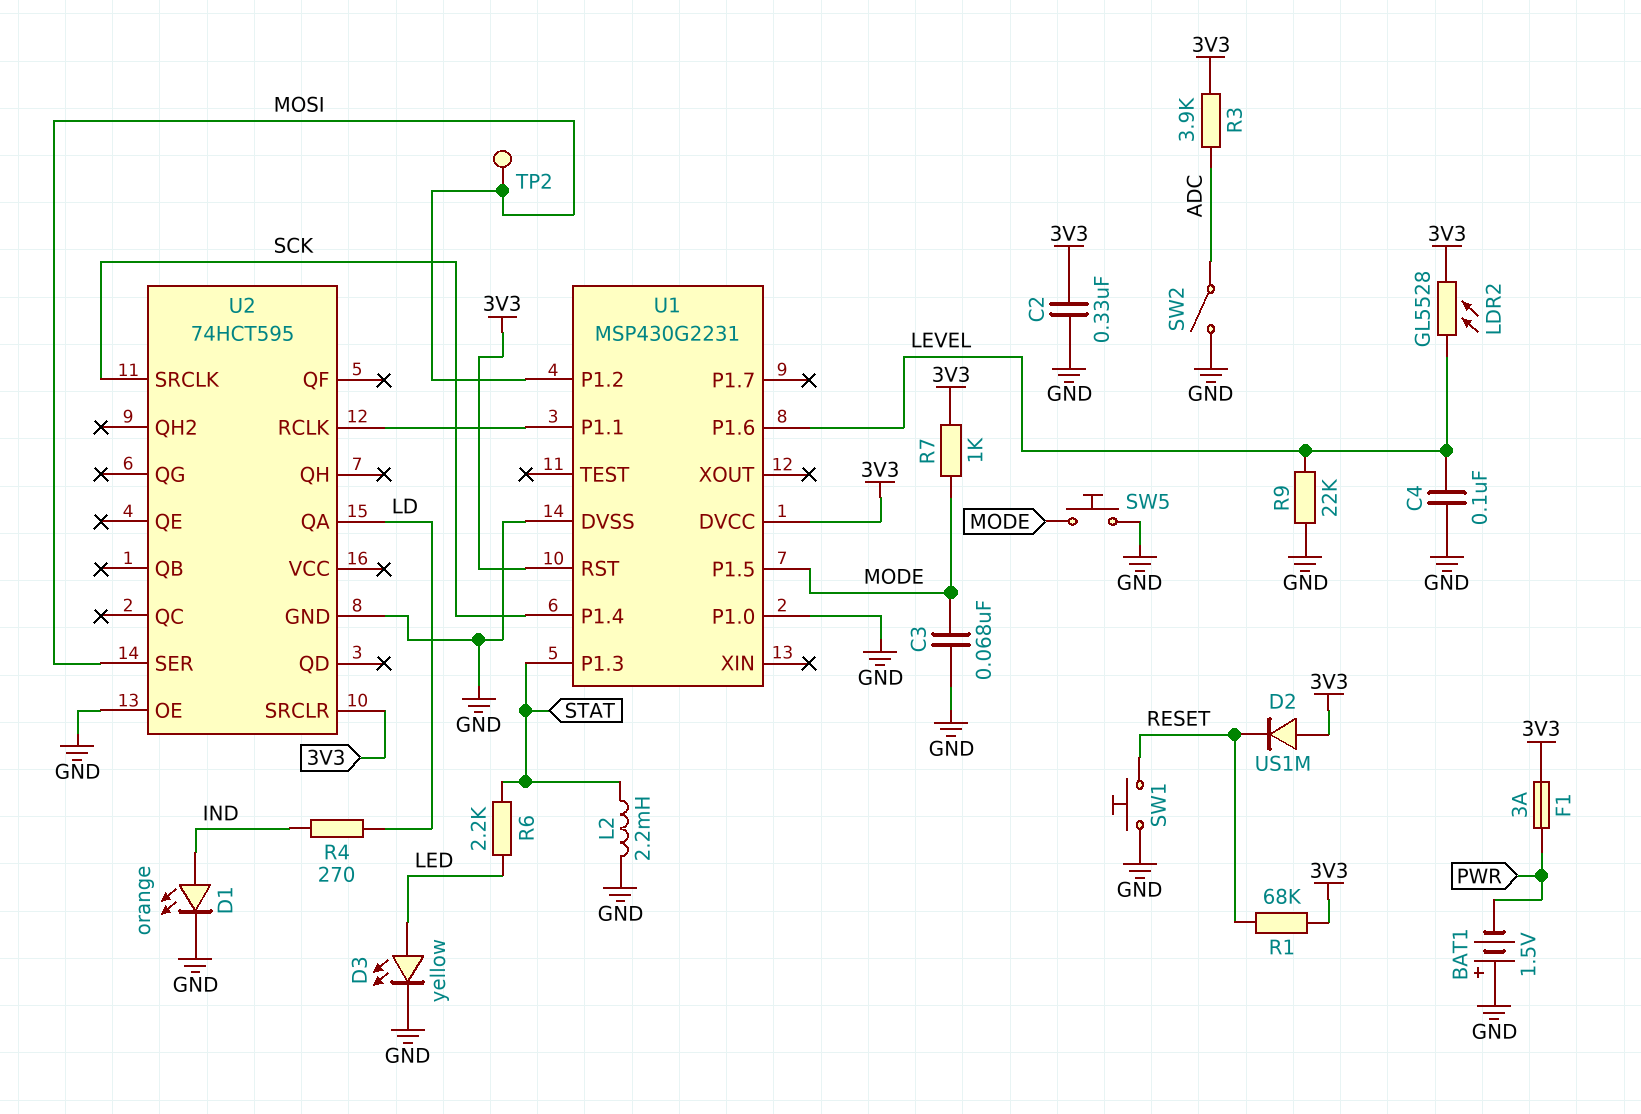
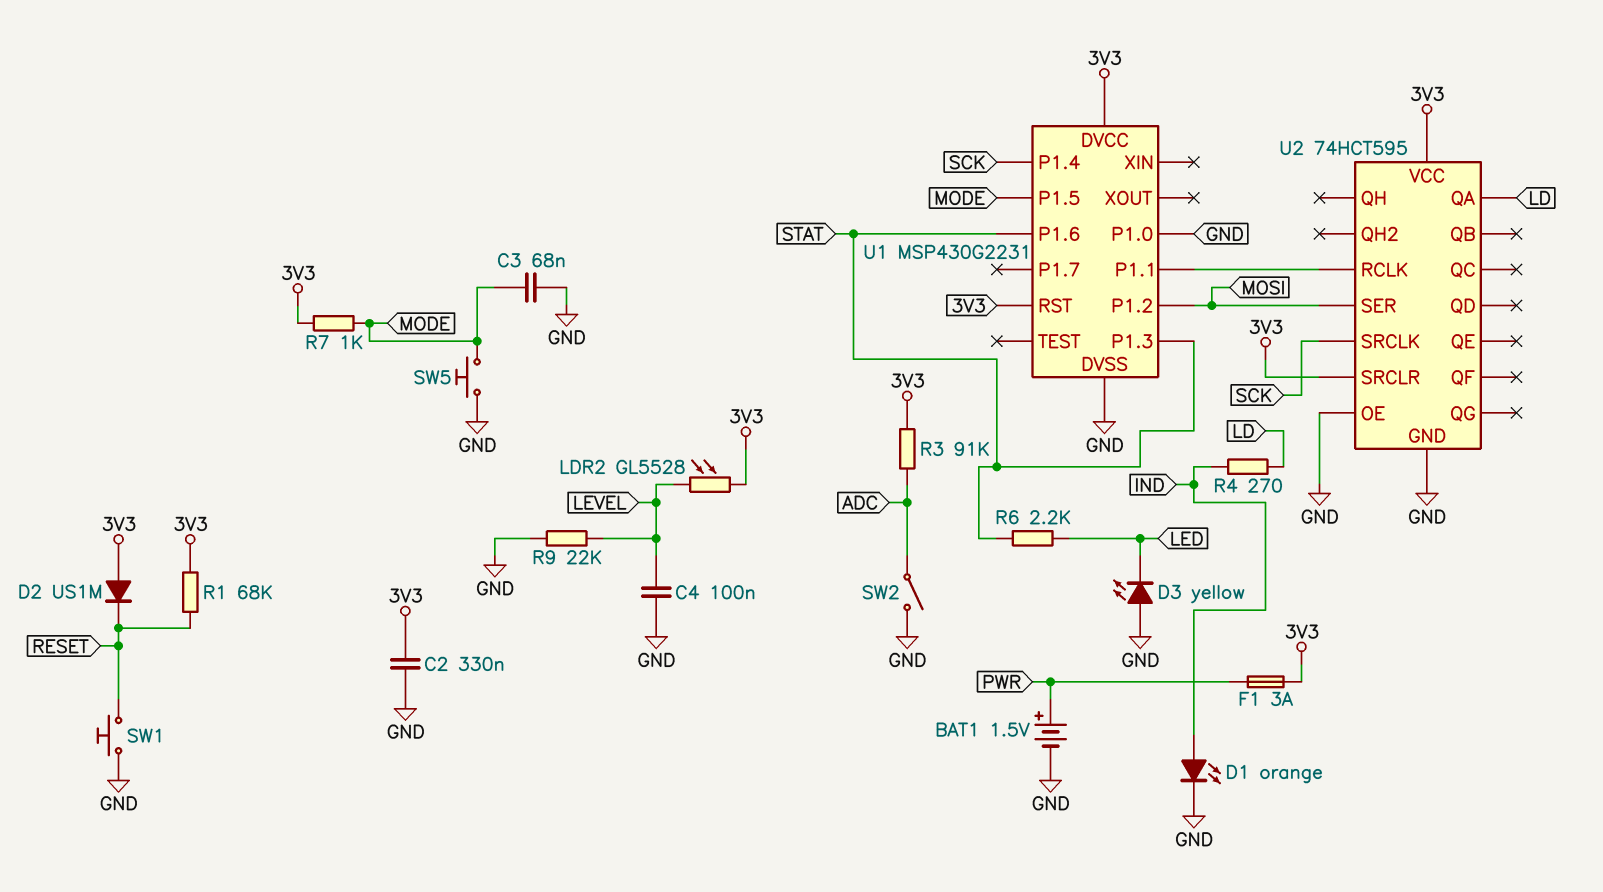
BAT1: 1.5V (plus GND, minus PWR) -> 1.5V (plus PWR, minus GND)
D3: LED yellow (A LED, K GND) -> LED yellow (A GND, K LED)
L2: 2.2mH (GND, STAT) -> none
R3: 3.9k (3V3, ADC) -> 91k (3V3, ADC)
TP2: test point (MOSI) -> none
U1 pin P1.6: LEVEL -> STAT
U2 pin VCC: none -> 3V3

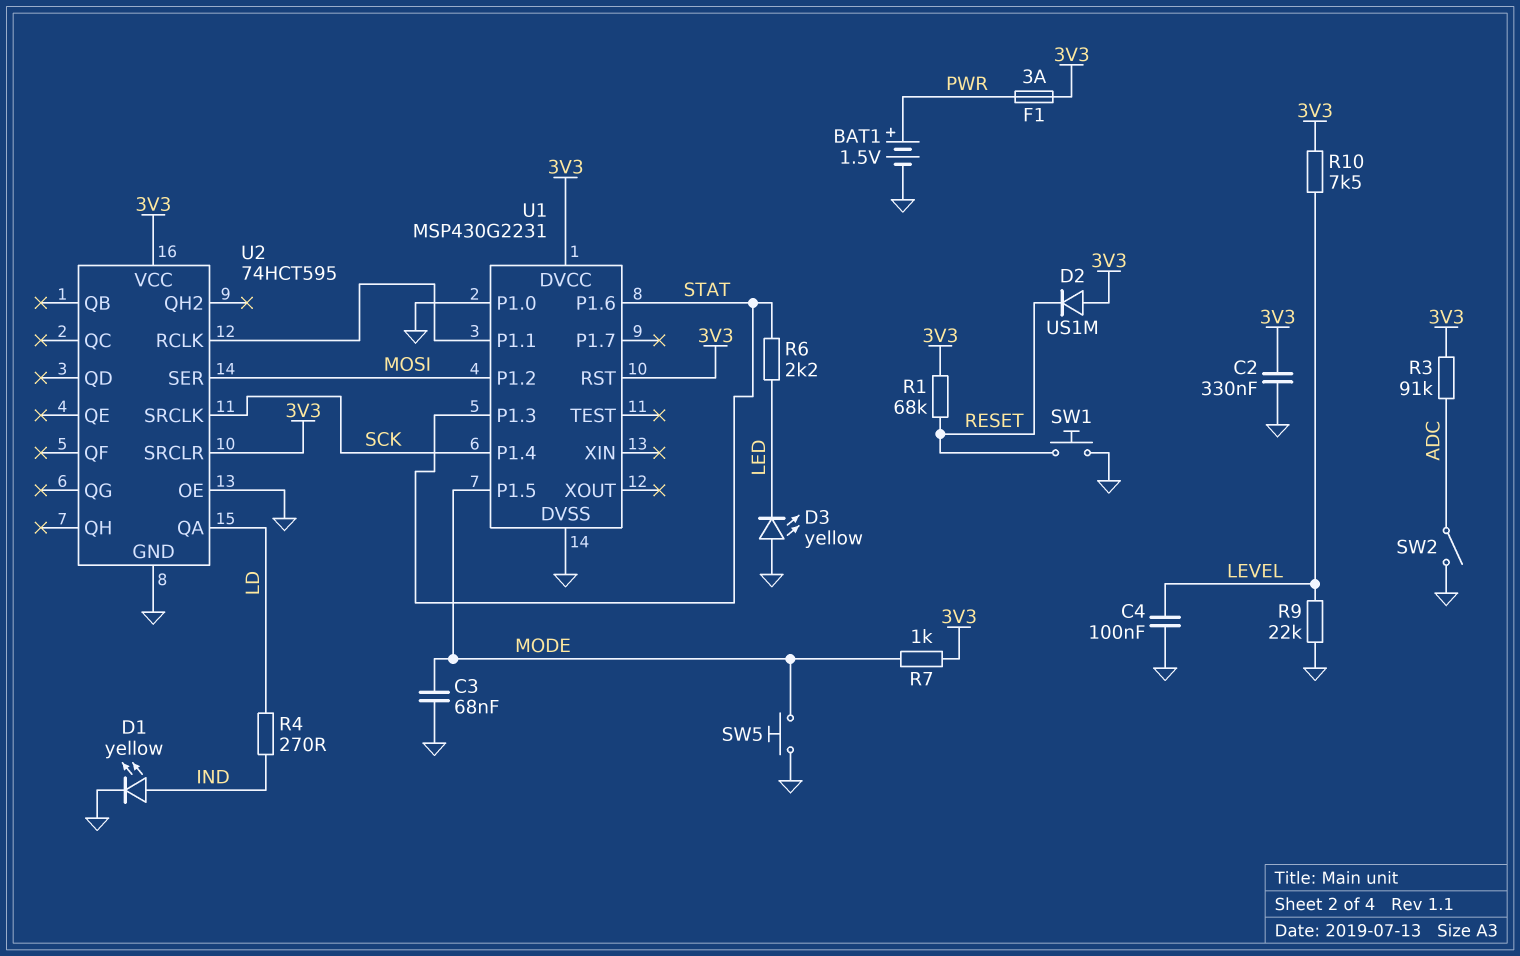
D1: LED orange (A IND, K GND) -> LED yellow (A IND, K GND)
LDR2: GL5528 (3V3, LEVEL) -> none
R10: none -> 7.5k (3V3, LEVEL)

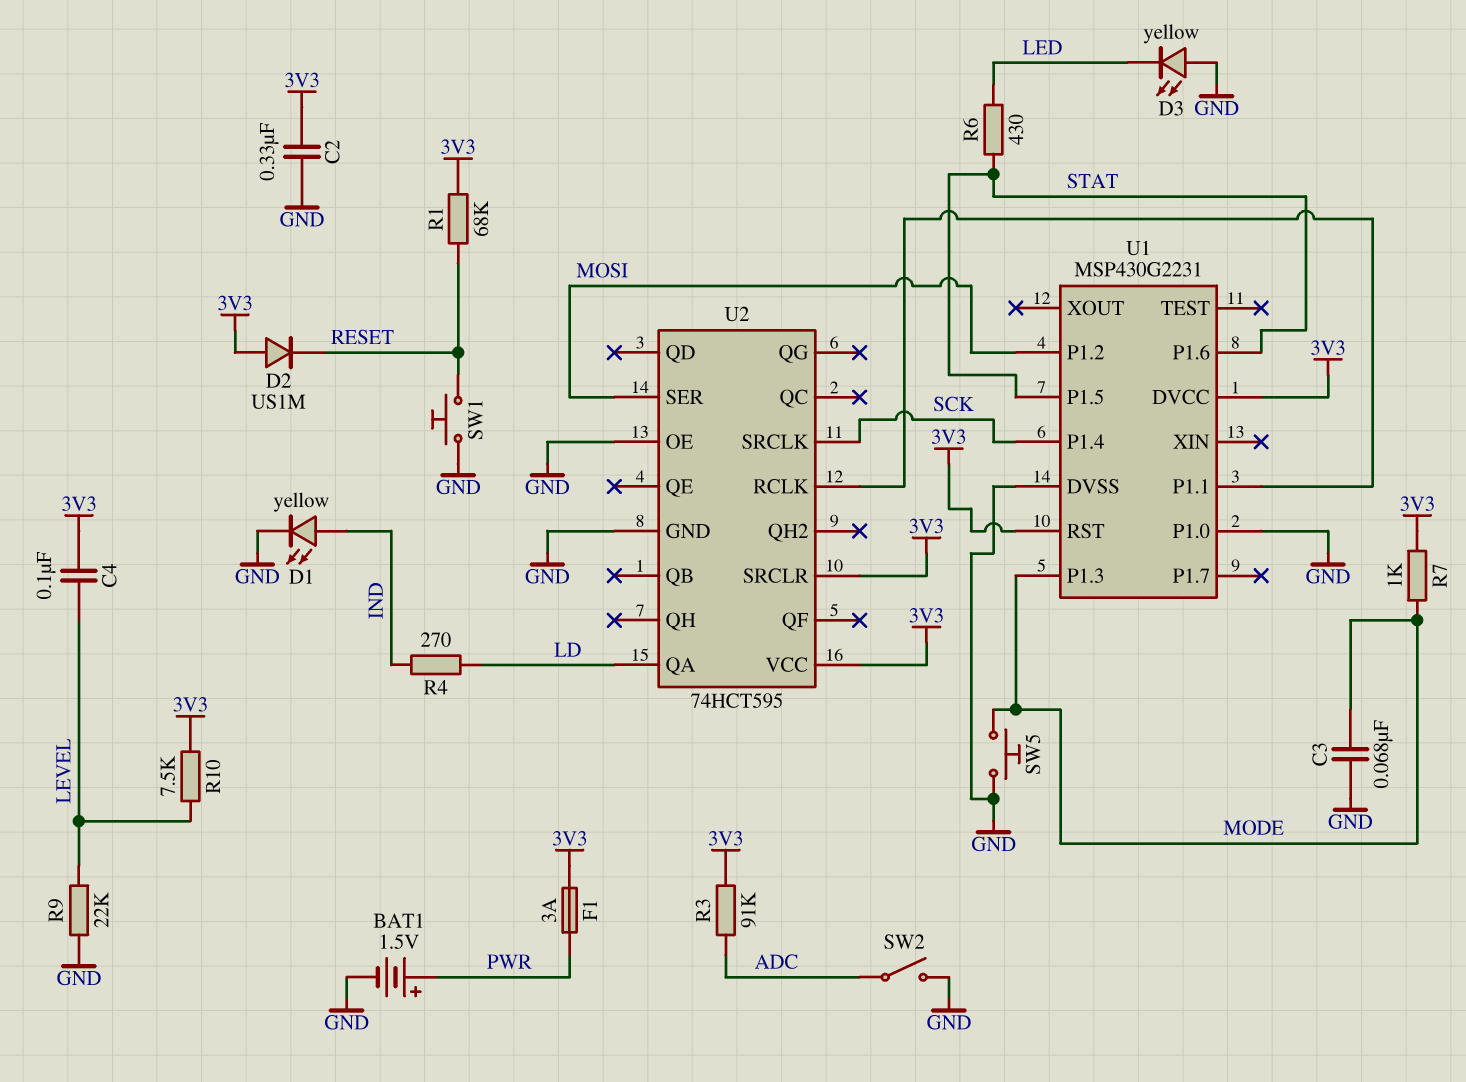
C4: 100nF (GND, LEVEL) -> 100nF (3V3, LEVEL)
R6: 2.2k (LED, STAT) -> 430 (LED, STAT)
U1 pin P1.3: STAT -> MODE
U1 pin P1.5: MODE -> STAT

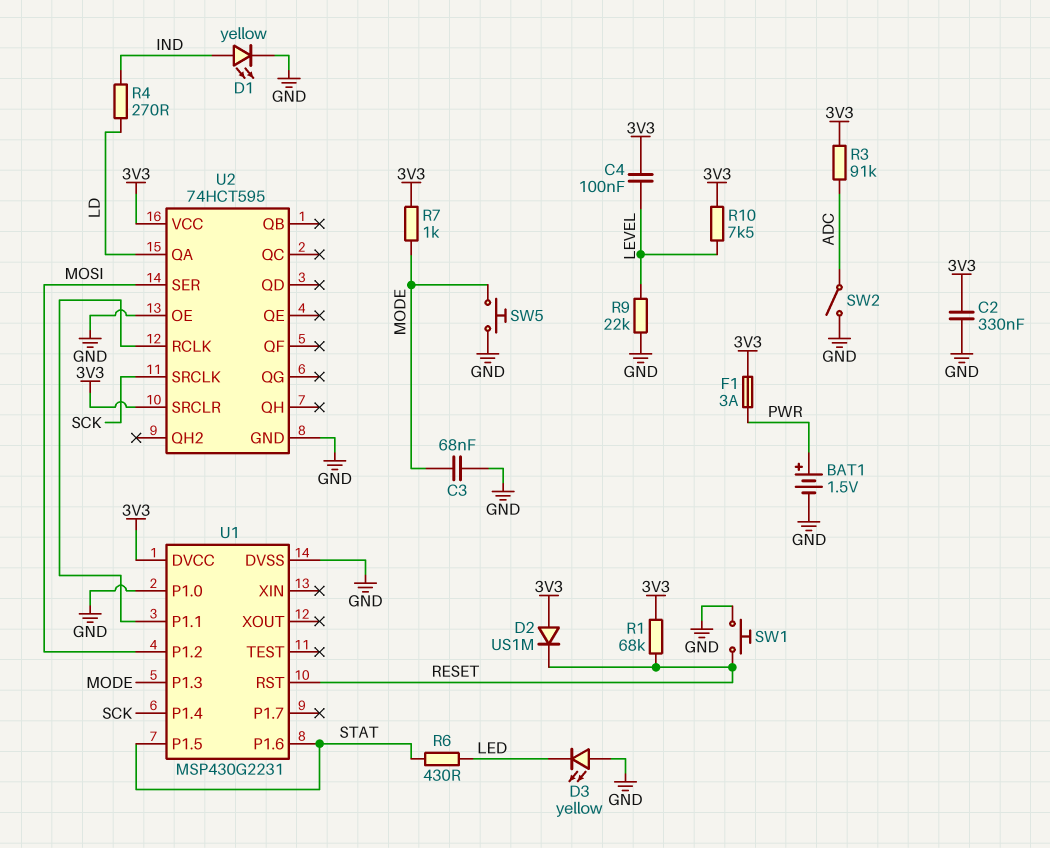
U1 pin RST: 3V3 -> RESET

